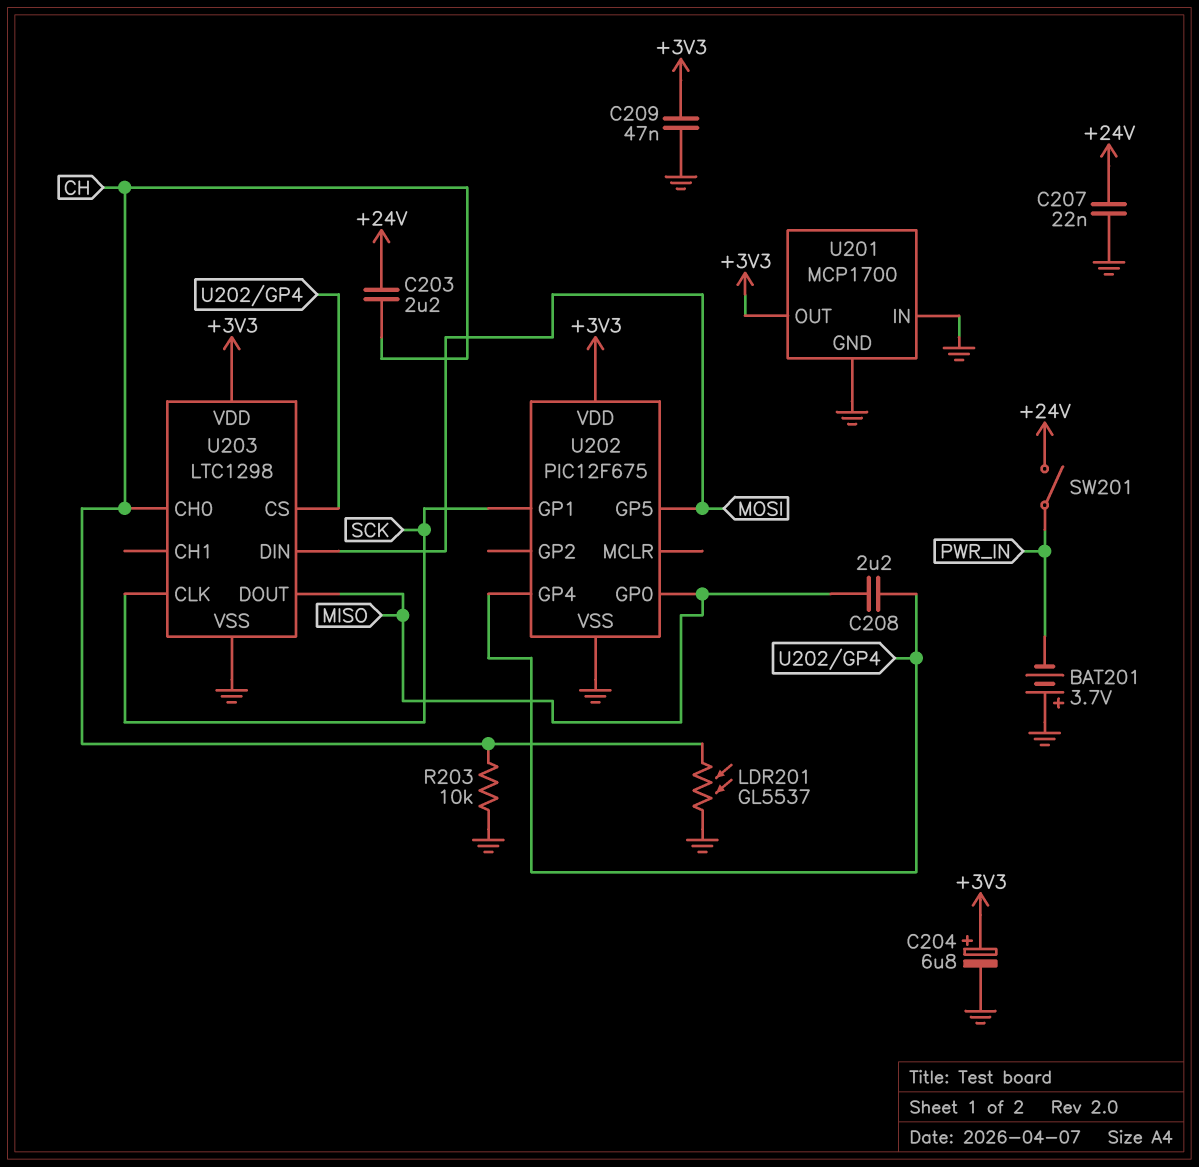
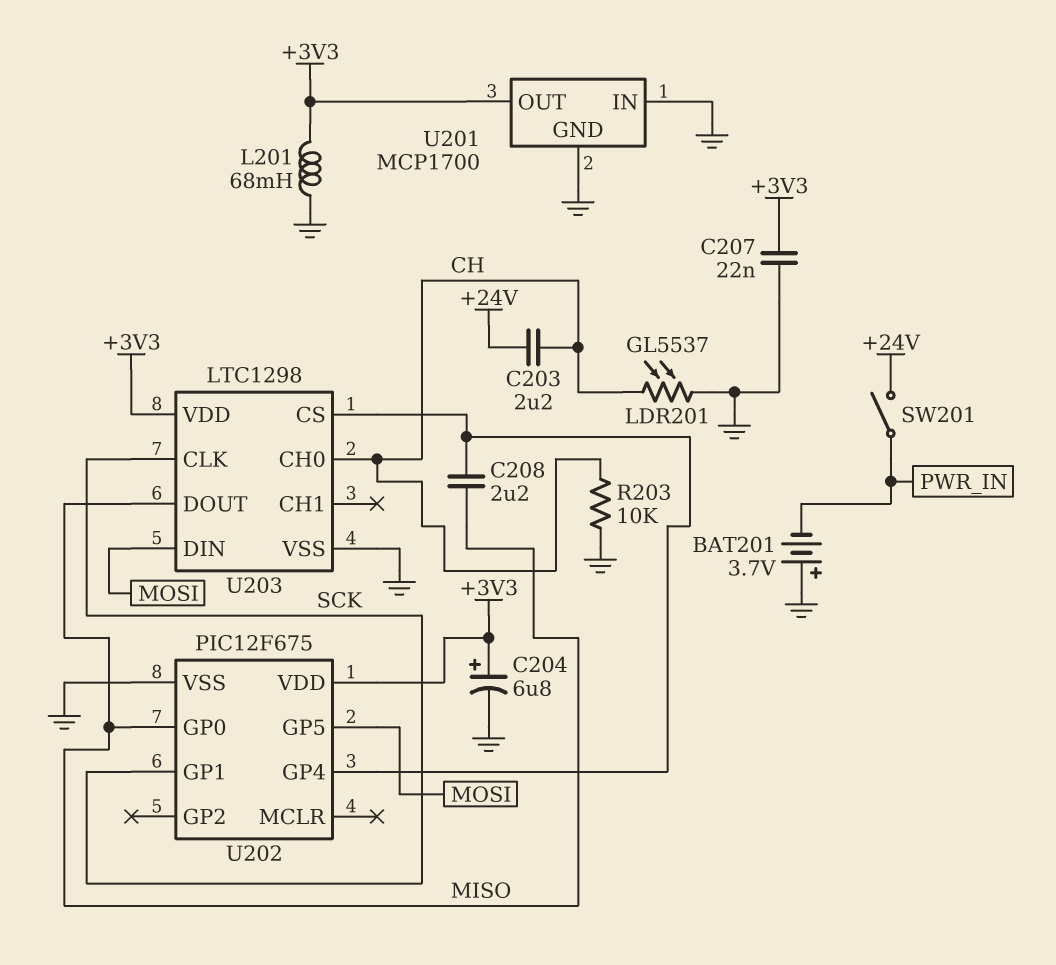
C207: 22nF (+24V, GND) -> 22nF (+3V3, GND)
C209: 47nF (+3V3, GND) -> none
L201: none -> 68mH (+3V3, GND)

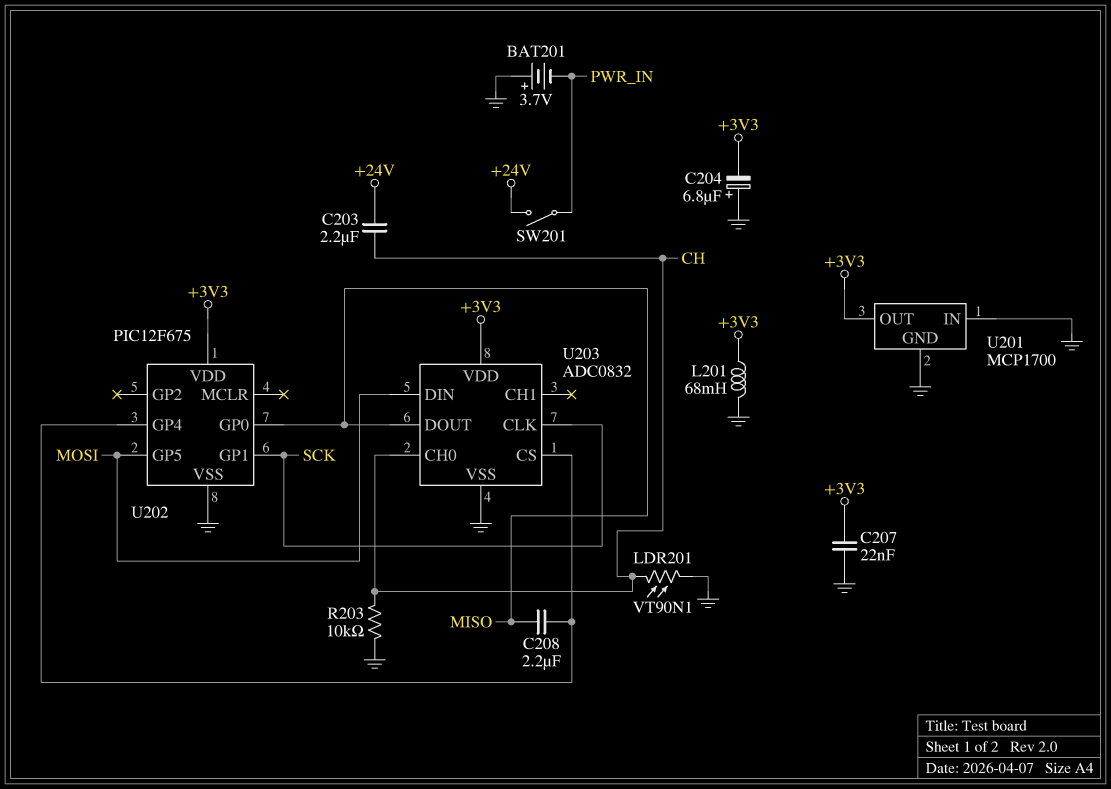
C204: 6.8uF (plus +3V3, minus GND) -> 6.8uF (plus GND, minus +3V3)
LDR201: GL5537 (CH, GND) -> VT90N1 (CH, GND)
U203: LTC1298 -> ADC0832

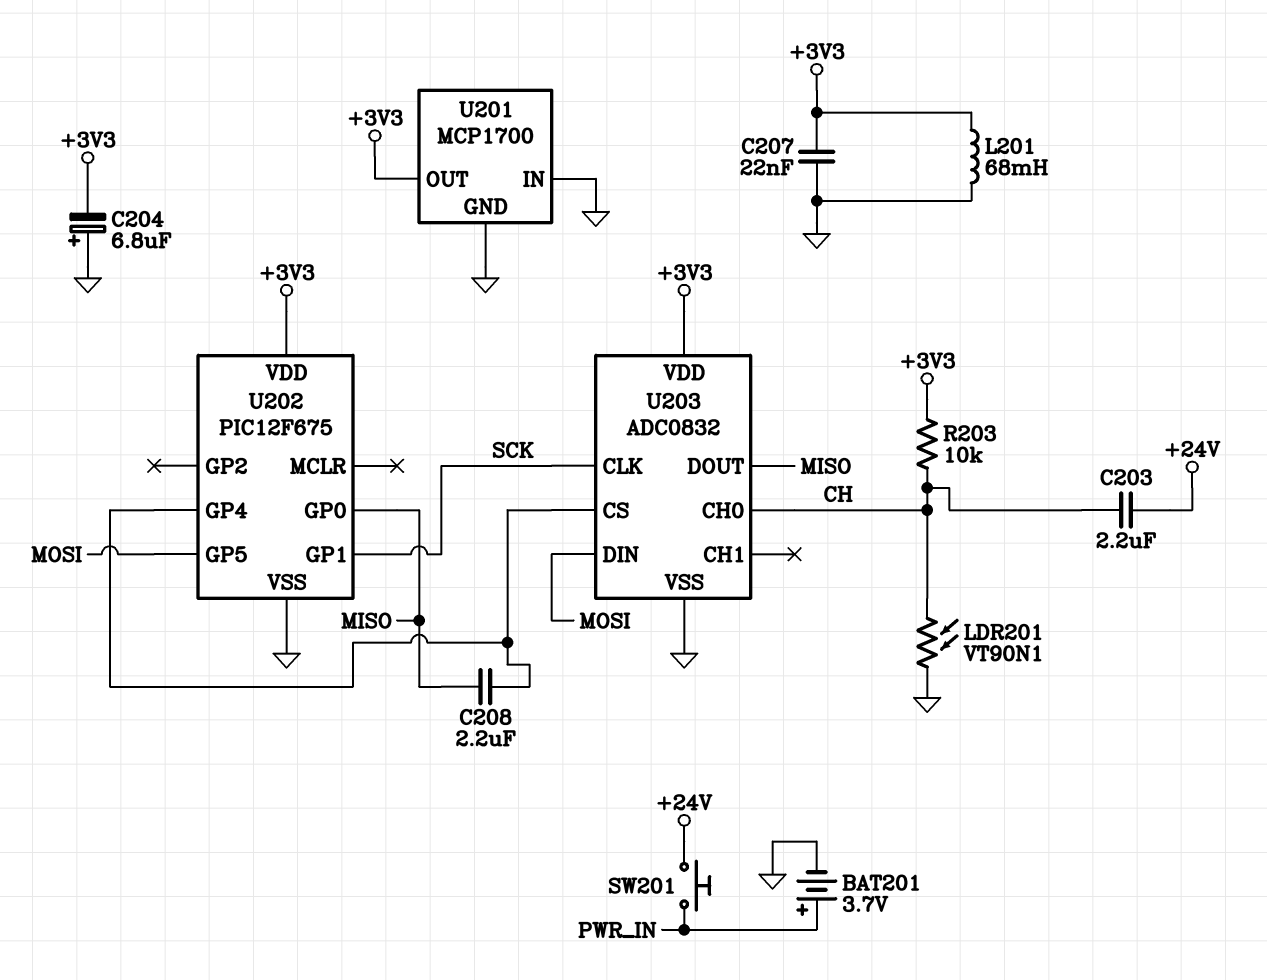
BAT201: 3.7V (plus GND, minus PWR_IN) -> 3.7V (plus PWR_IN, minus GND)
R203: 10k (CH, GND) -> 10k (+3V3, CH)
SW201: switch (+24V, PWR_IN) -> button (+24V, PWR_IN)

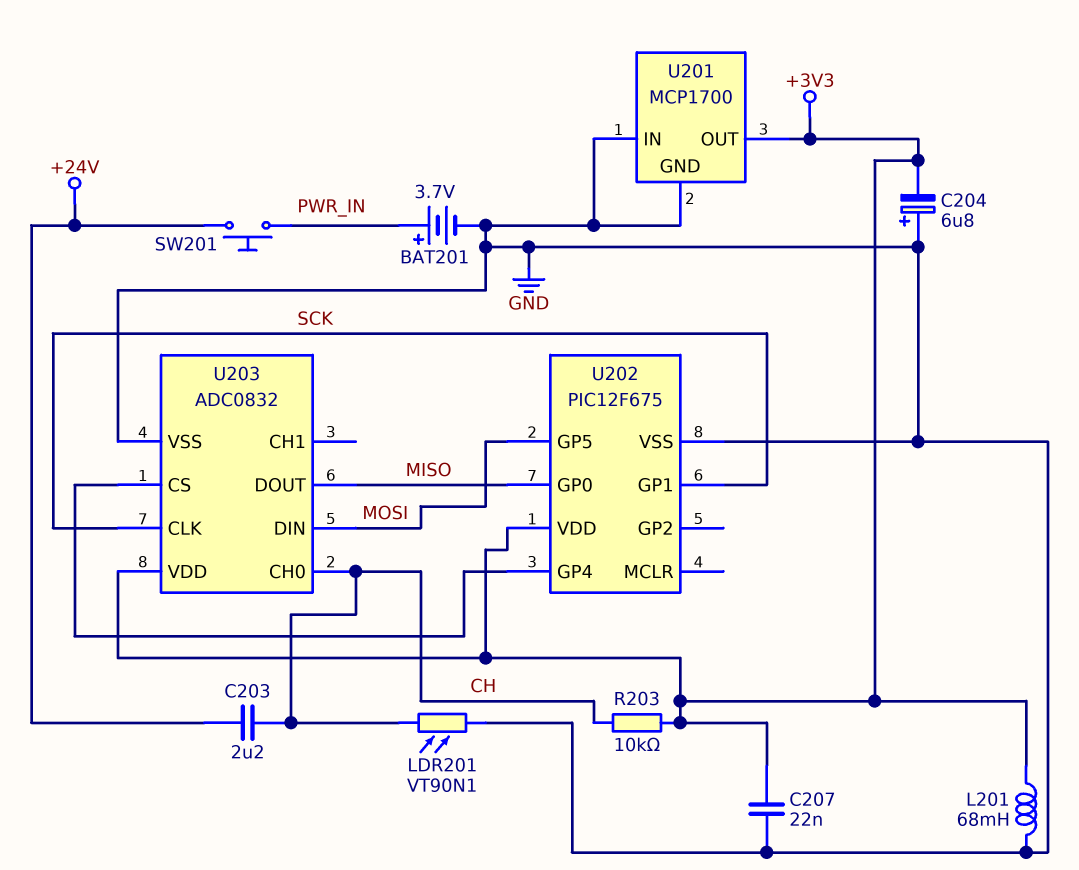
C208: 2.2uF (MISO, U202/GP4) -> none

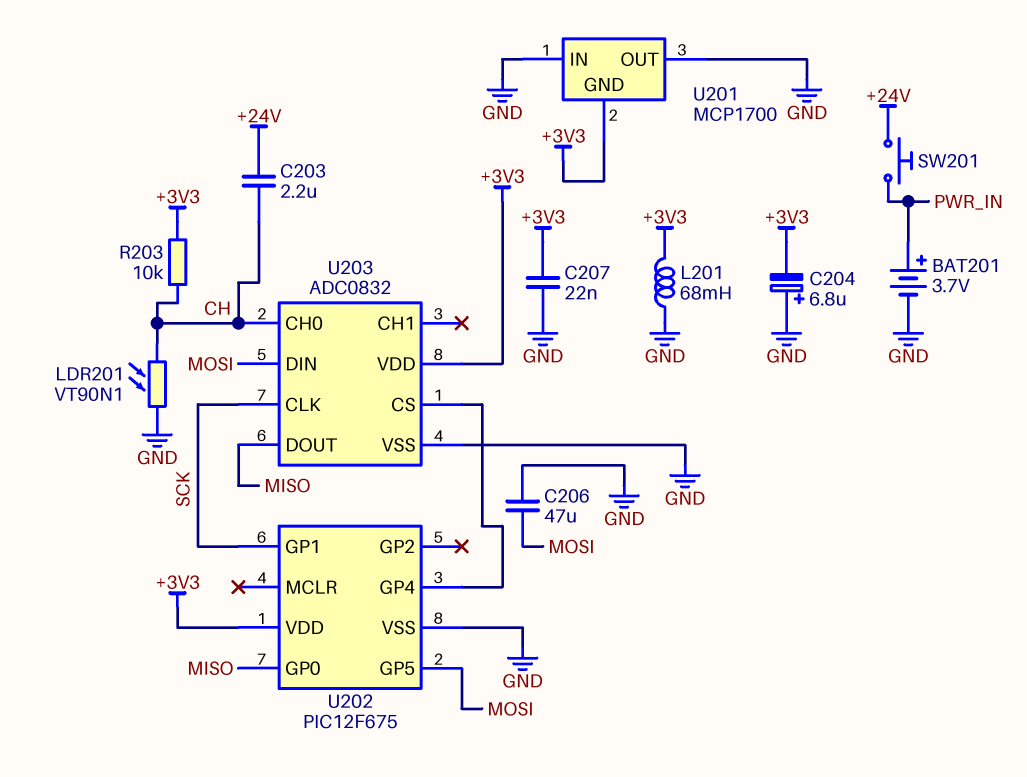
C206: none -> 47uF (GND, MOSI)
U201 pin GND: GND -> +3V3
U201 pin OUT: +3V3 -> GND

